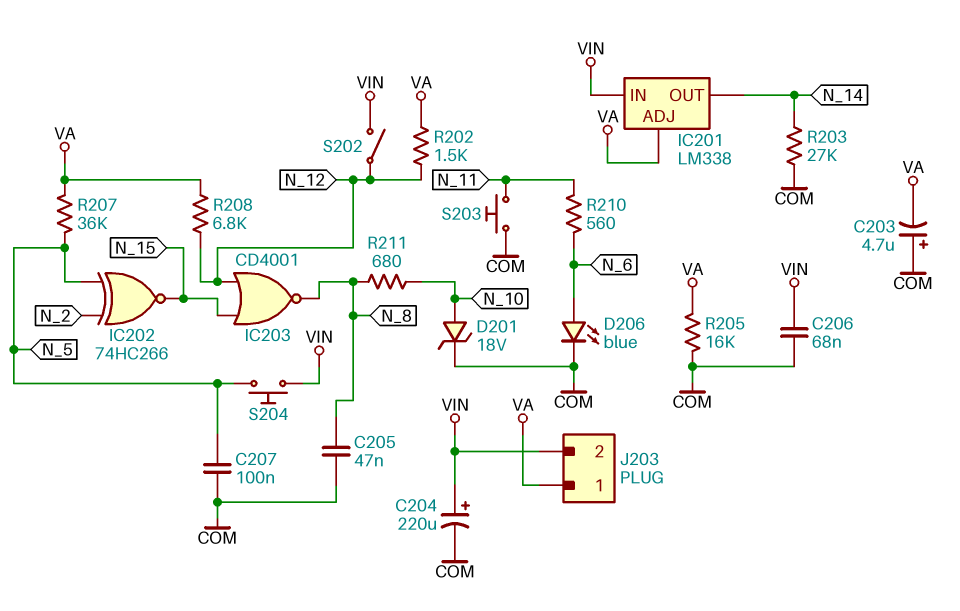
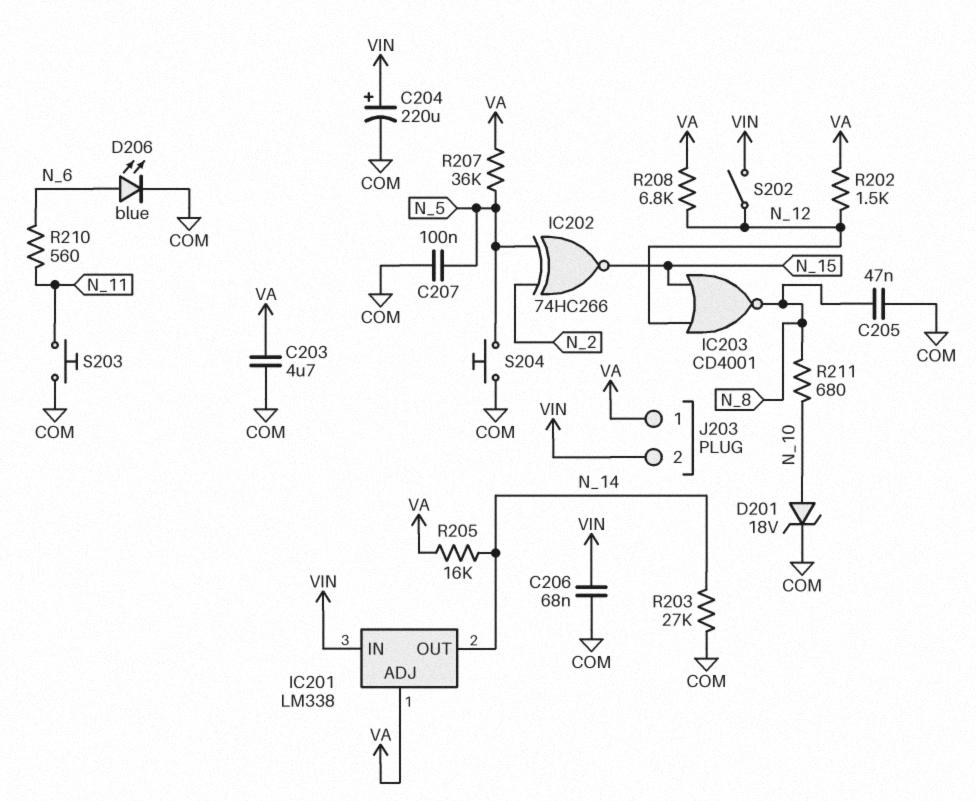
C203: 4.7uF (plus COM, minus VA) -> 4.7uF (COM, VA)
R205: 16k (COM, VA) -> 16k (N_14, VA)
S204: button (N_5, VIN) -> button (COM, N_5)

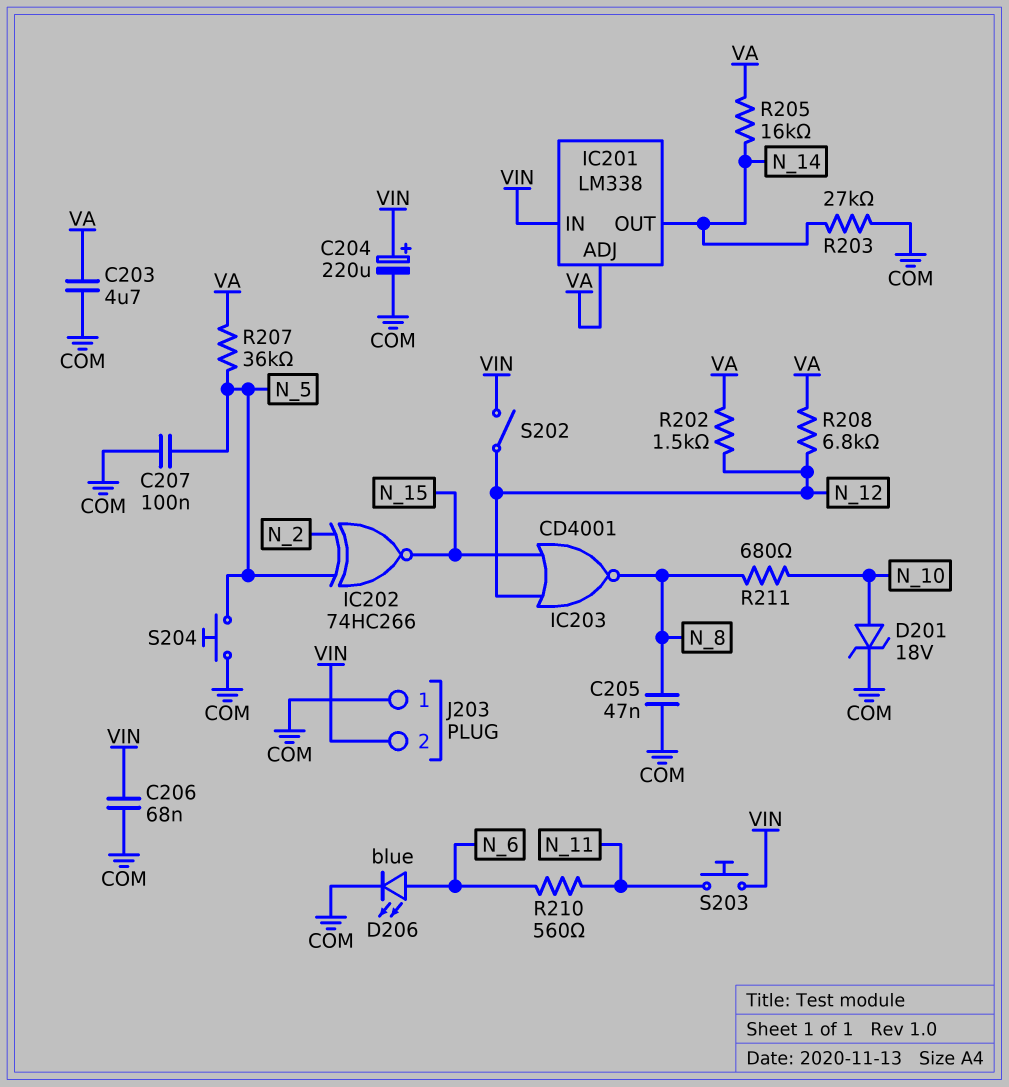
J203 pin 1: VA -> COM
S203: button (COM, N_11) -> button (N_11, VIN)

